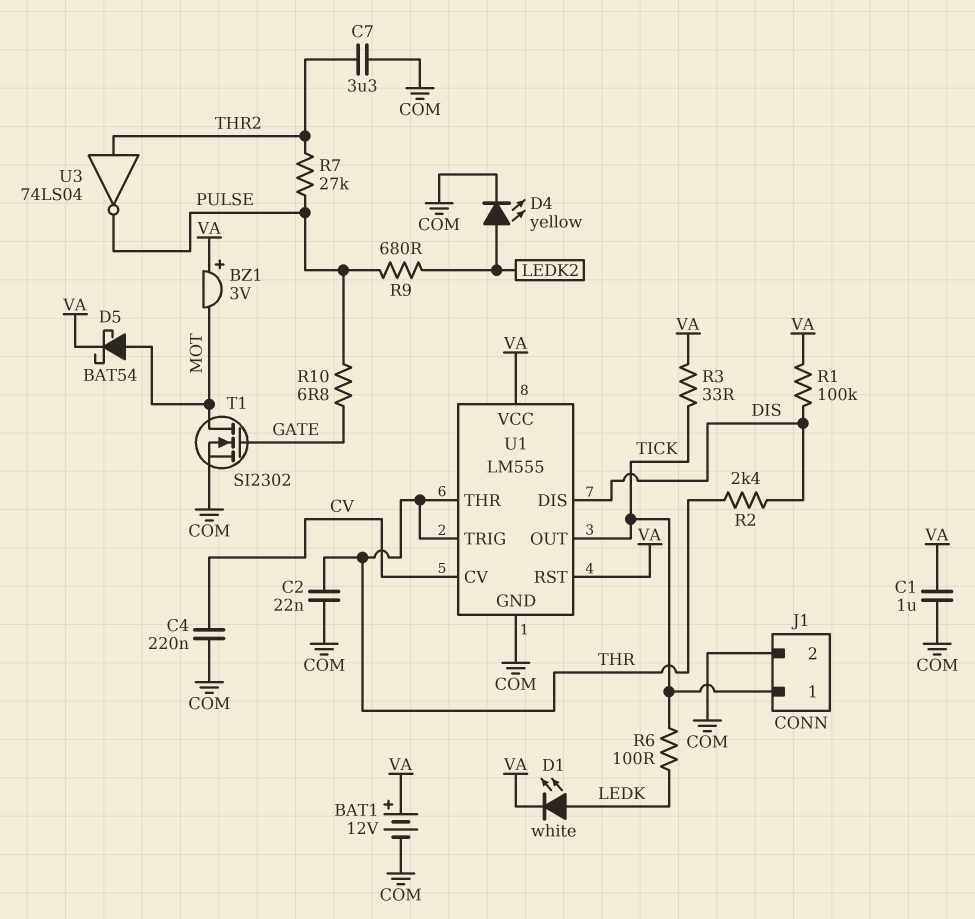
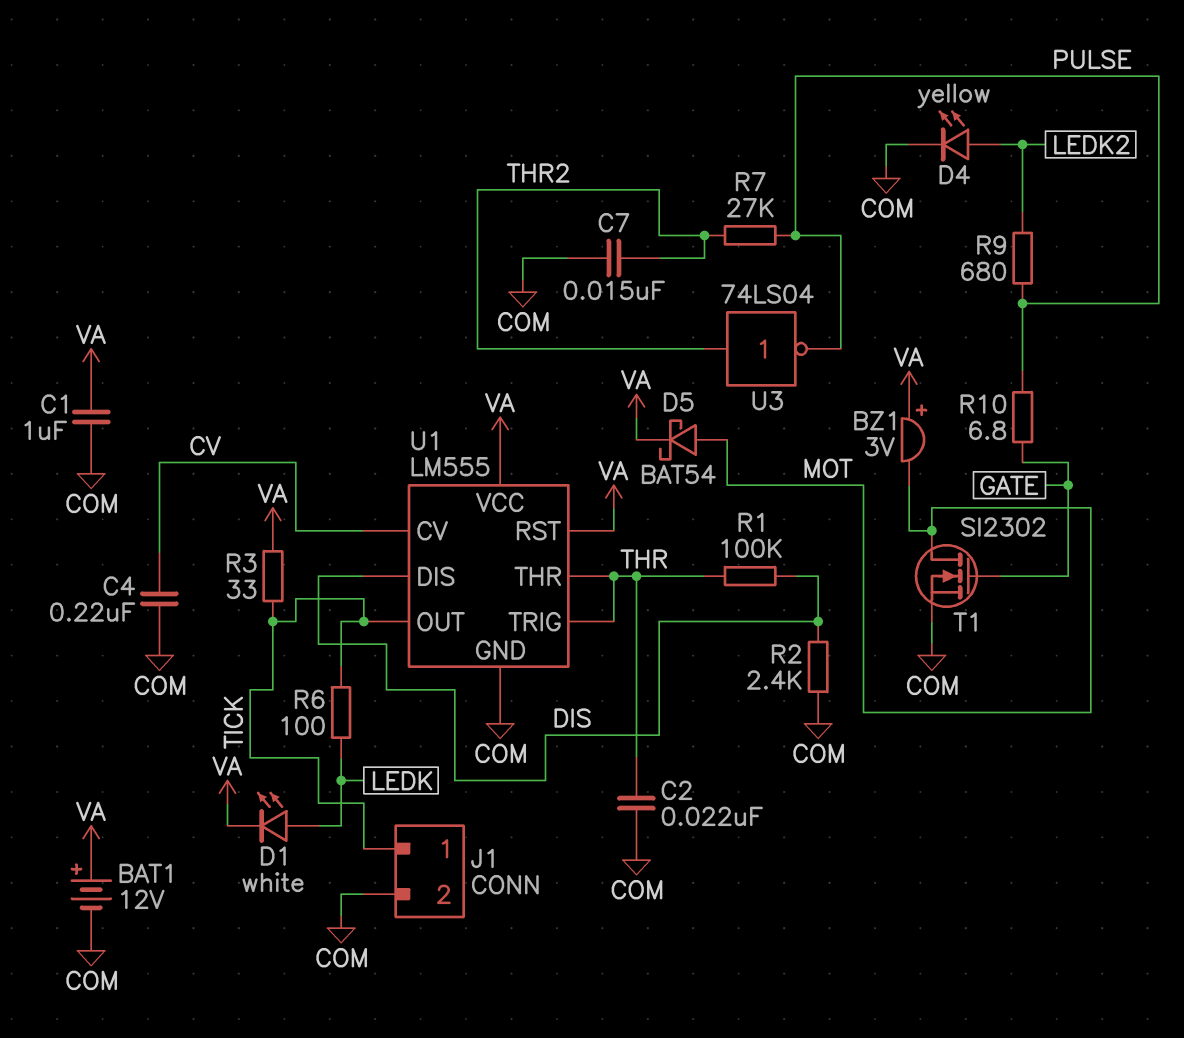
C7: 3.3uF (COM, THR2) -> 15nF (COM, THR2)
R1: 100k (DIS, VA) -> 100k (DIS, THR)
R2: 2.4k (DIS, THR) -> 2.4k (COM, DIS)

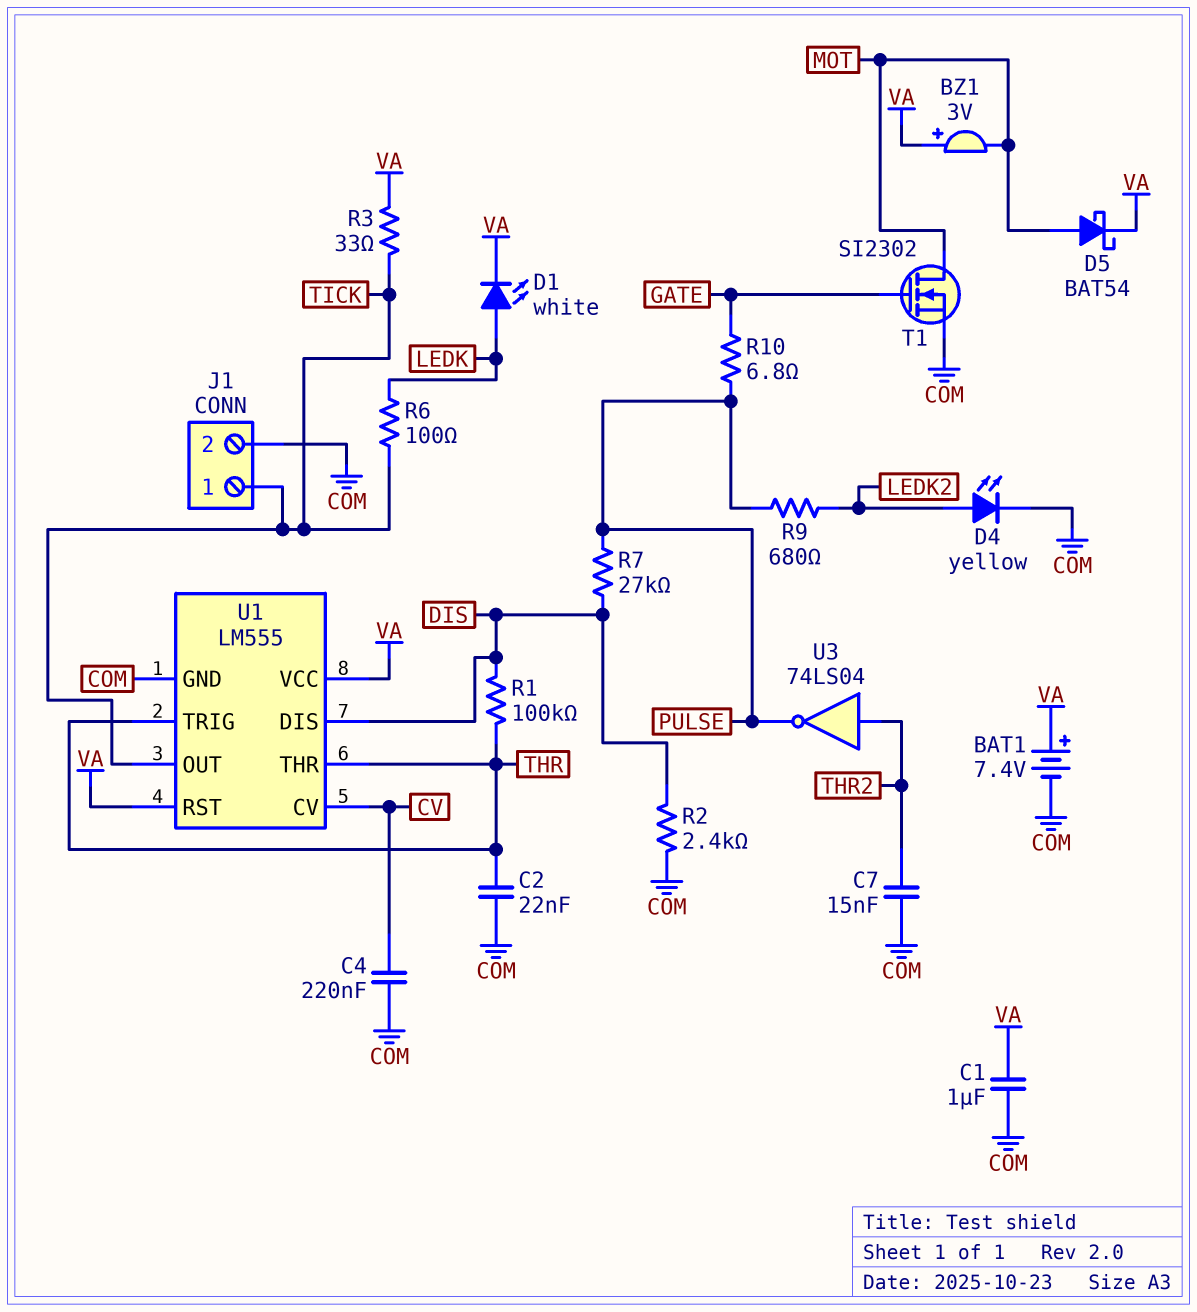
BAT1: 12V (plus VA, minus COM) -> 7.4V (plus VA, minus COM)
R7: 27k (PULSE, THR2) -> 27k (DIS, PULSE)

